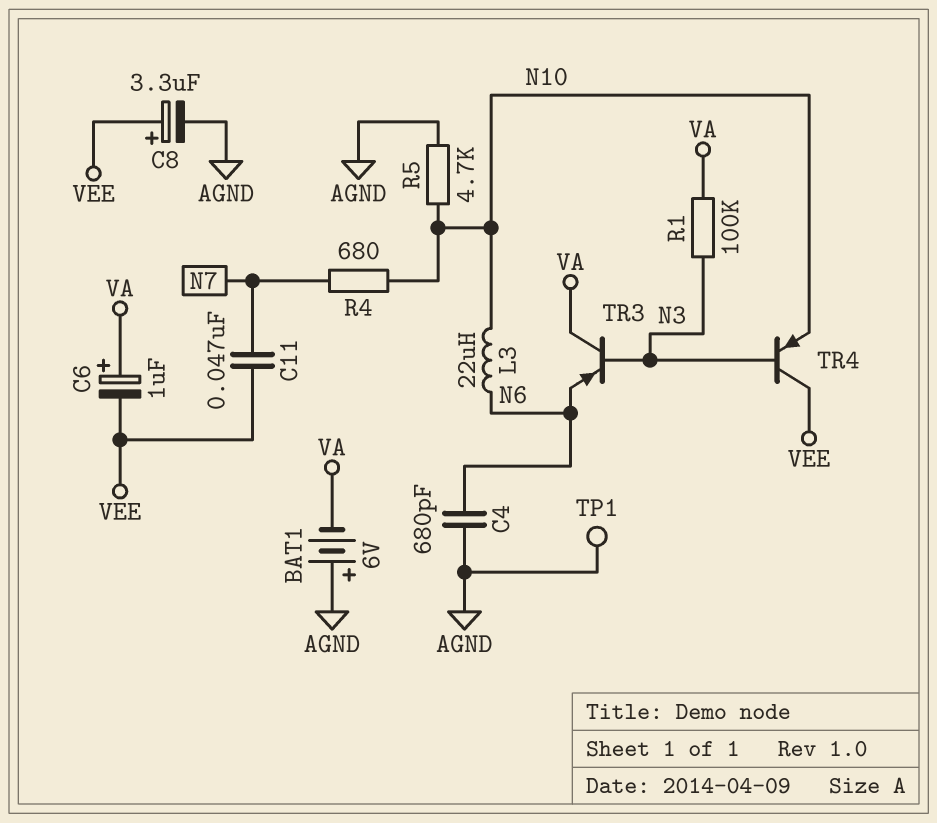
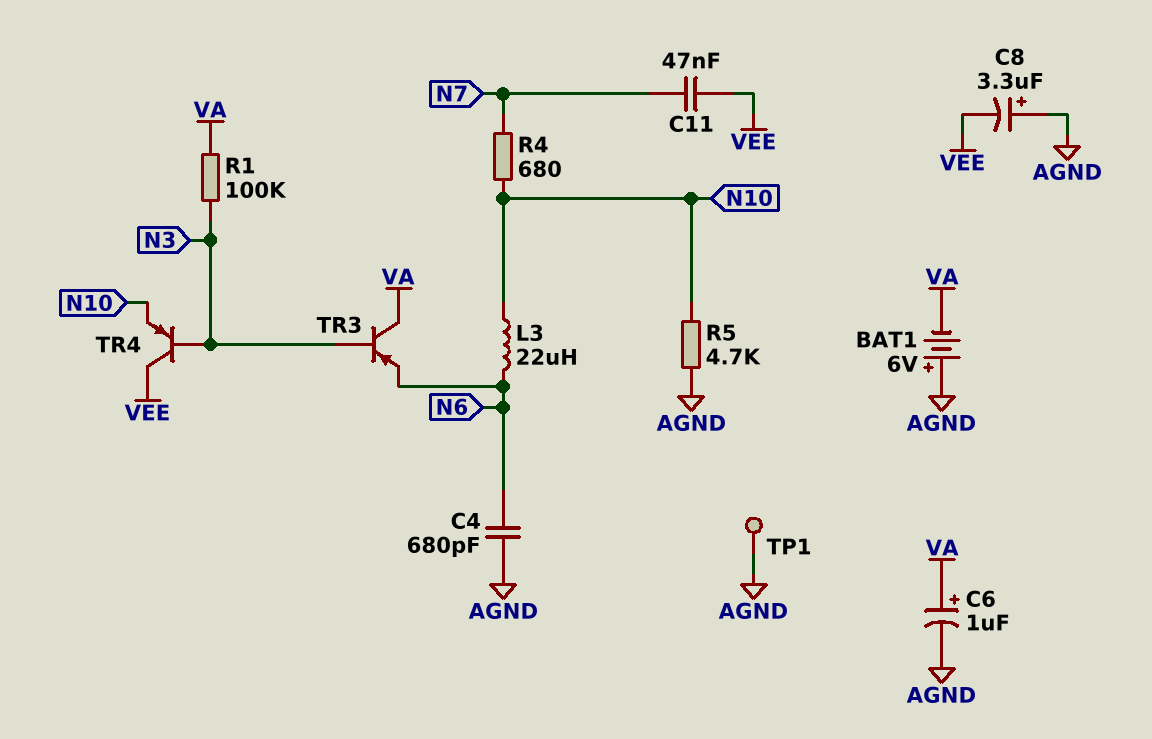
C6: 1uF (plus VA, minus VEE) -> 1uF (plus VA, minus AGND)
C8: 3.3uF (plus VEE, minus AGND) -> 3.3uF (plus AGND, minus VEE)

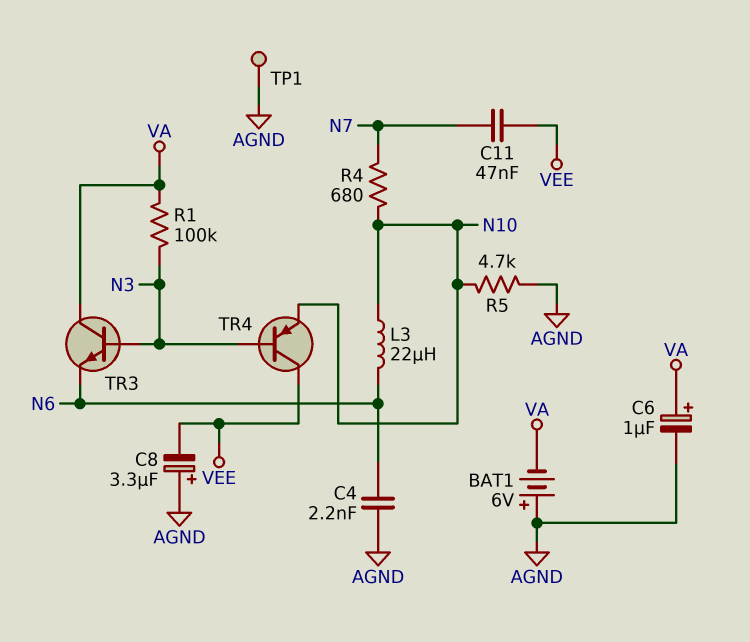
C4: 680pF (AGND, N6) -> 2.2nF (AGND, N6)
TR3: PNP (B N3, C VA, E N6) -> NPN (B N3, C VA, E N6)

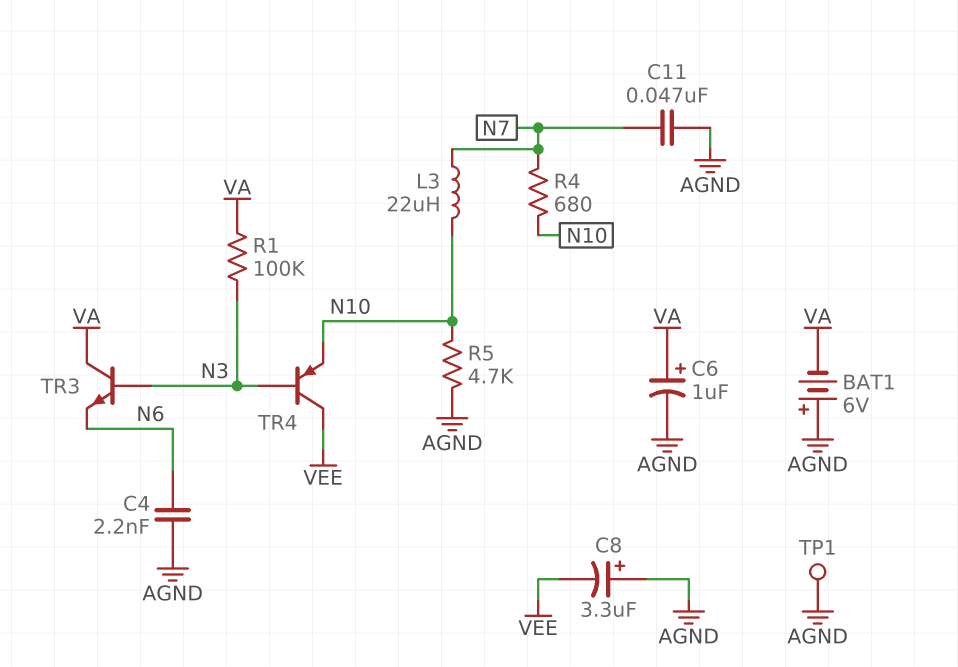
C11: 47nF (N7, VEE) -> 47nF (AGND, N7)
L3: 22uH (N6, N10) -> 22uH (N7, N10)

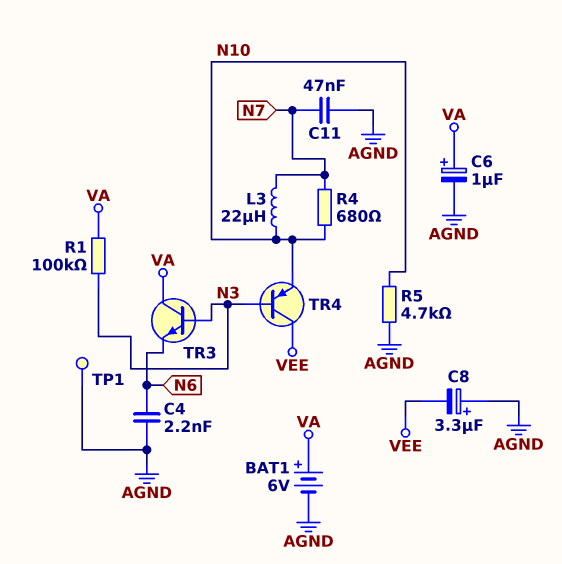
BAT1: 6V (plus AGND, minus VA) -> 6V (plus VA, minus AGND)

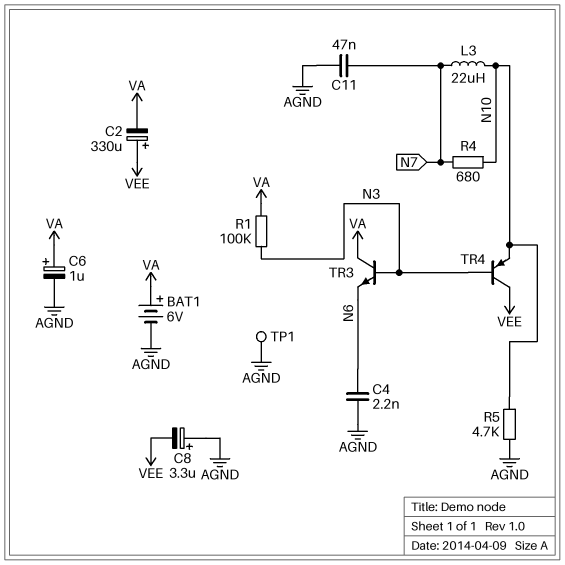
C2: none -> 330uF (plus VEE, minus VA)

